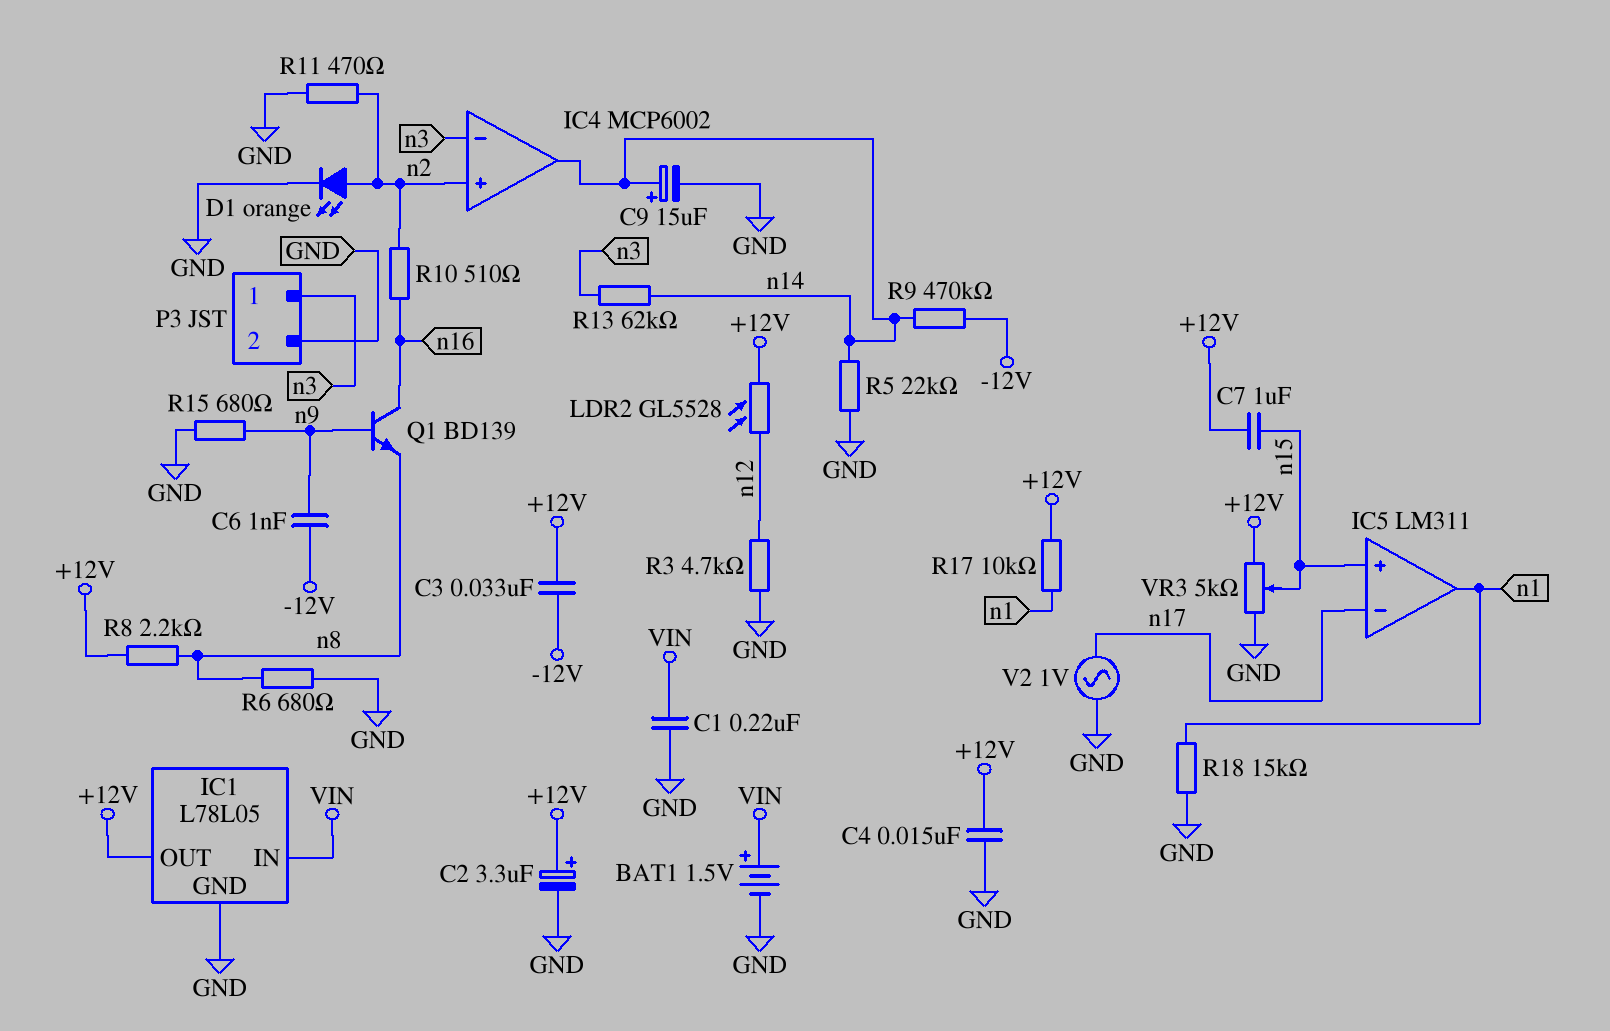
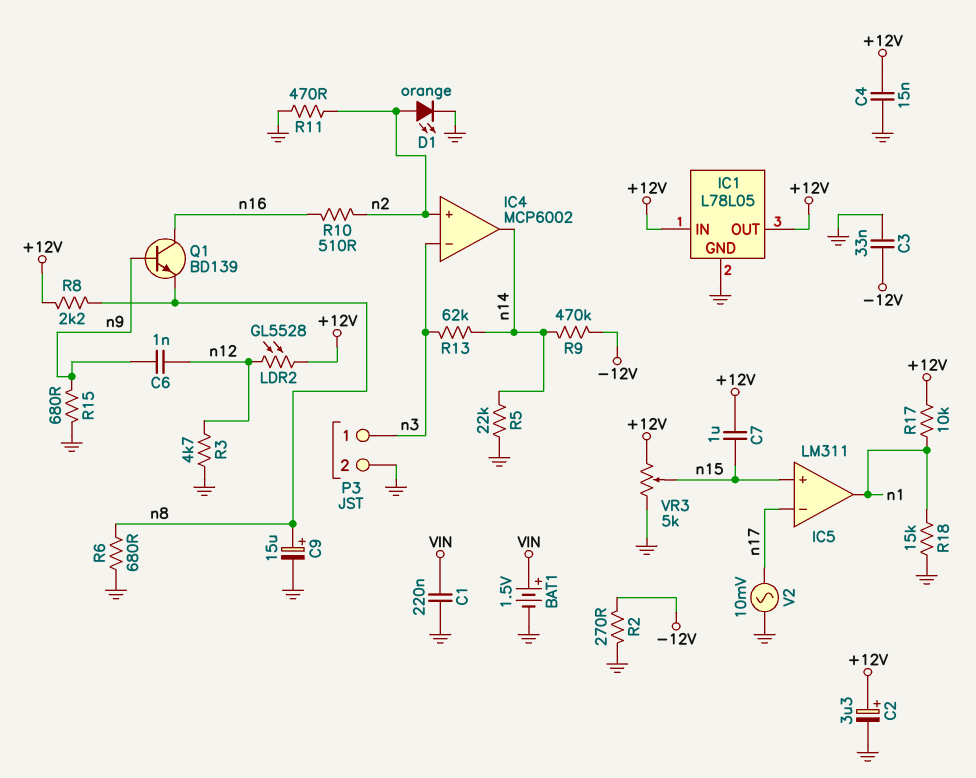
C3: 33nF (+12V, -12V) -> 33nF (-12V, GND)
C6: 1nF (-12V, n9) -> 1nF (n9, n12)
C9: 15uF (plus n14, minus GND) -> 15uF (plus n8, minus GND)
IC1 pin IN: VIN -> +12V
R2: none -> 270 (-12V, GND)
V2: AC 1V (GND, n17) -> AC 10mV (GND, n17)

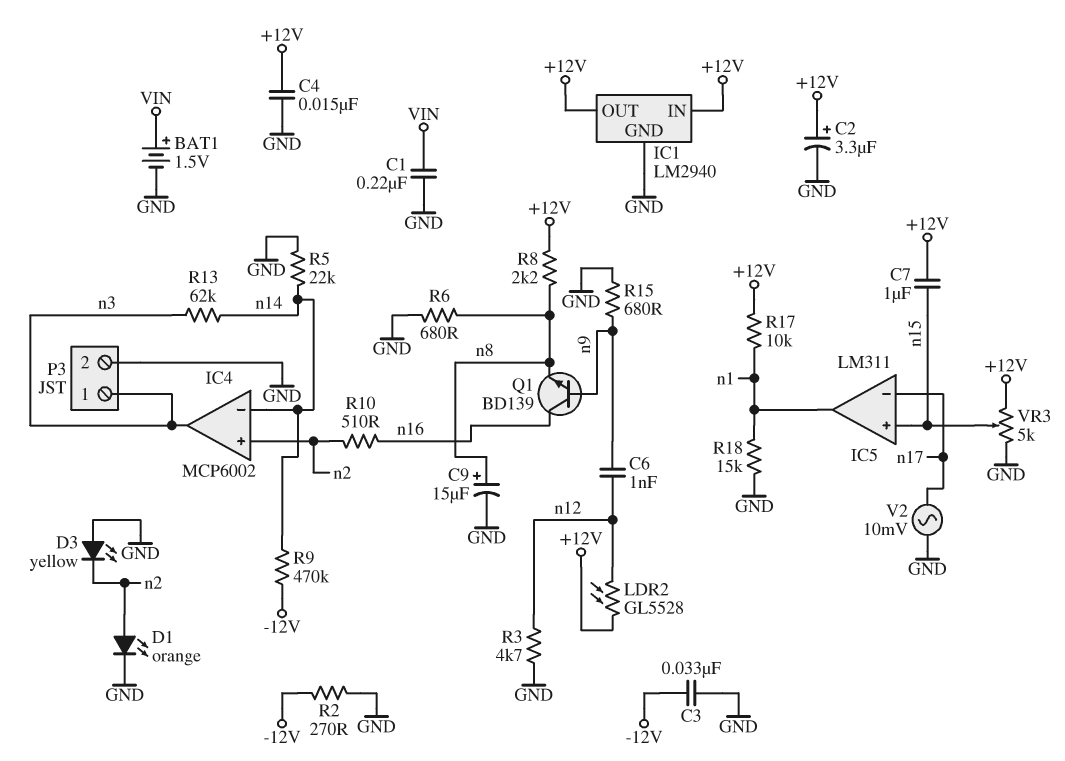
D3: none -> LED yellow (A GND, K n2)
IC1: L78L05 -> LM2940
IC4 pin in-: n3 -> n14
IC4 pin out: n14 -> n3
R11: 470 (GND, n2) -> none

